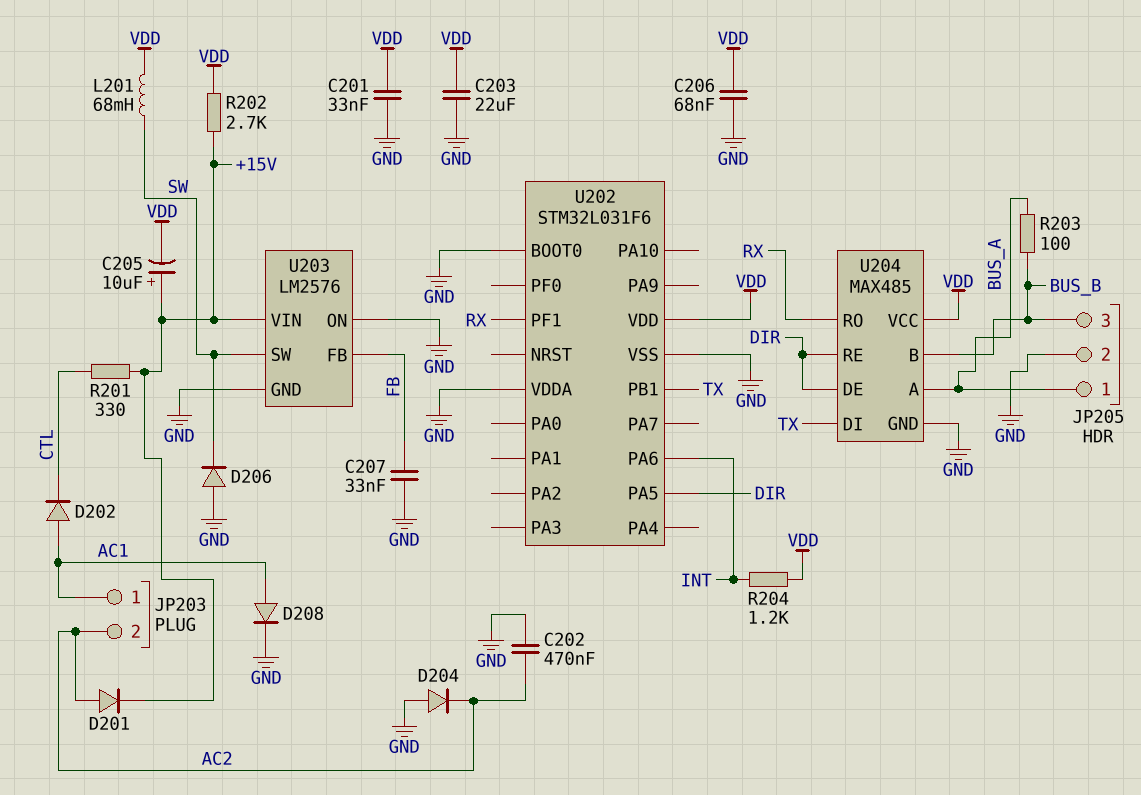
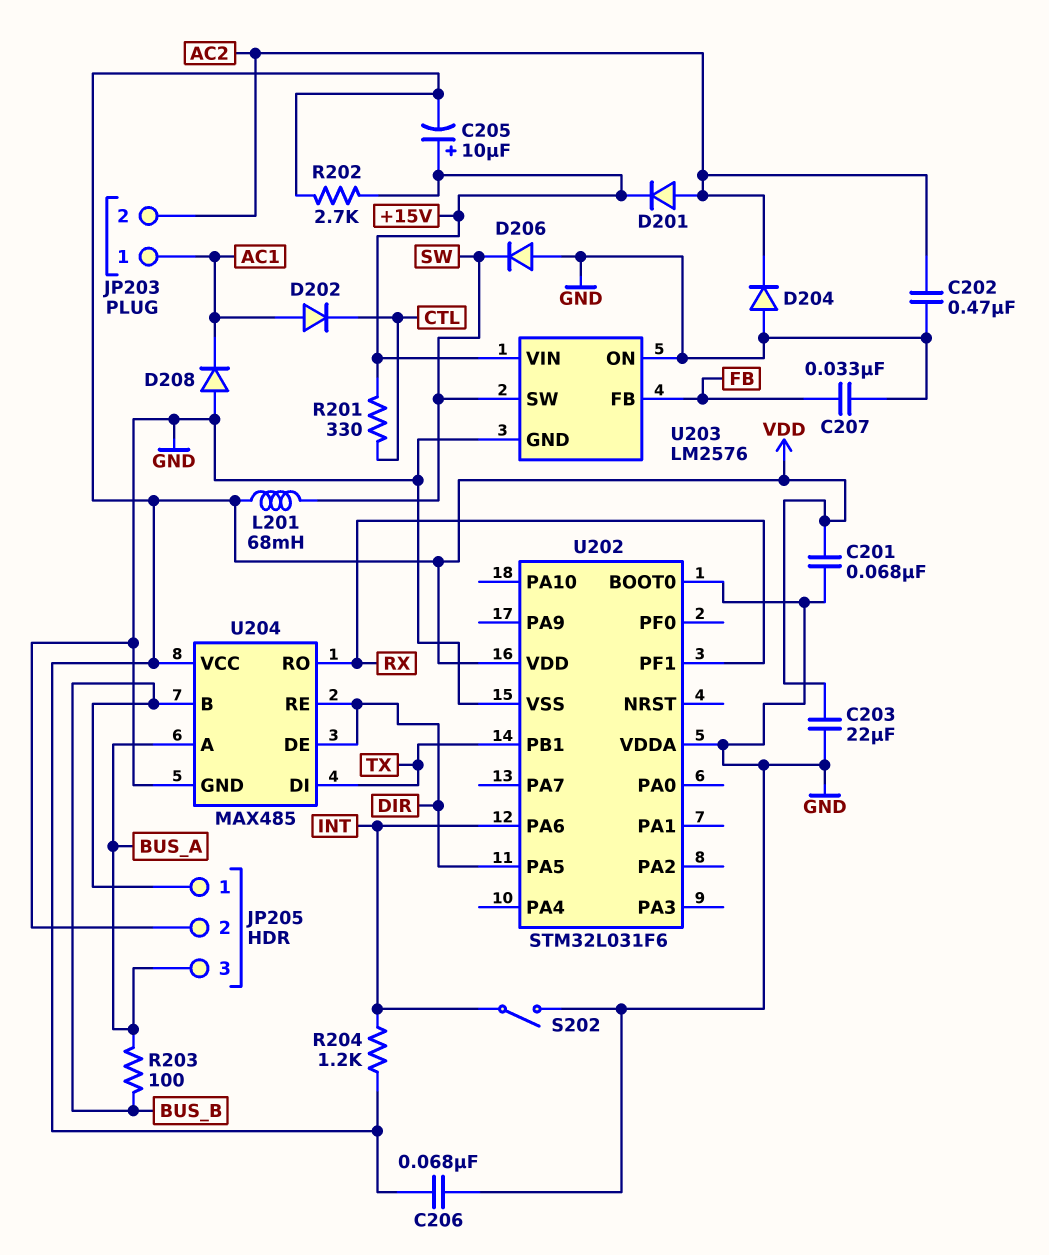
C201: 33nF (GND, VDD) -> 68nF (GND, VDD)
D208: diode (A AC1, K GND) -> diode (A GND, K AC1)
JP205 pin 1: BUS_A -> BUS_B
JP205 pin 3: BUS_B -> BUS_A
S202: none -> switch (GND, INT)

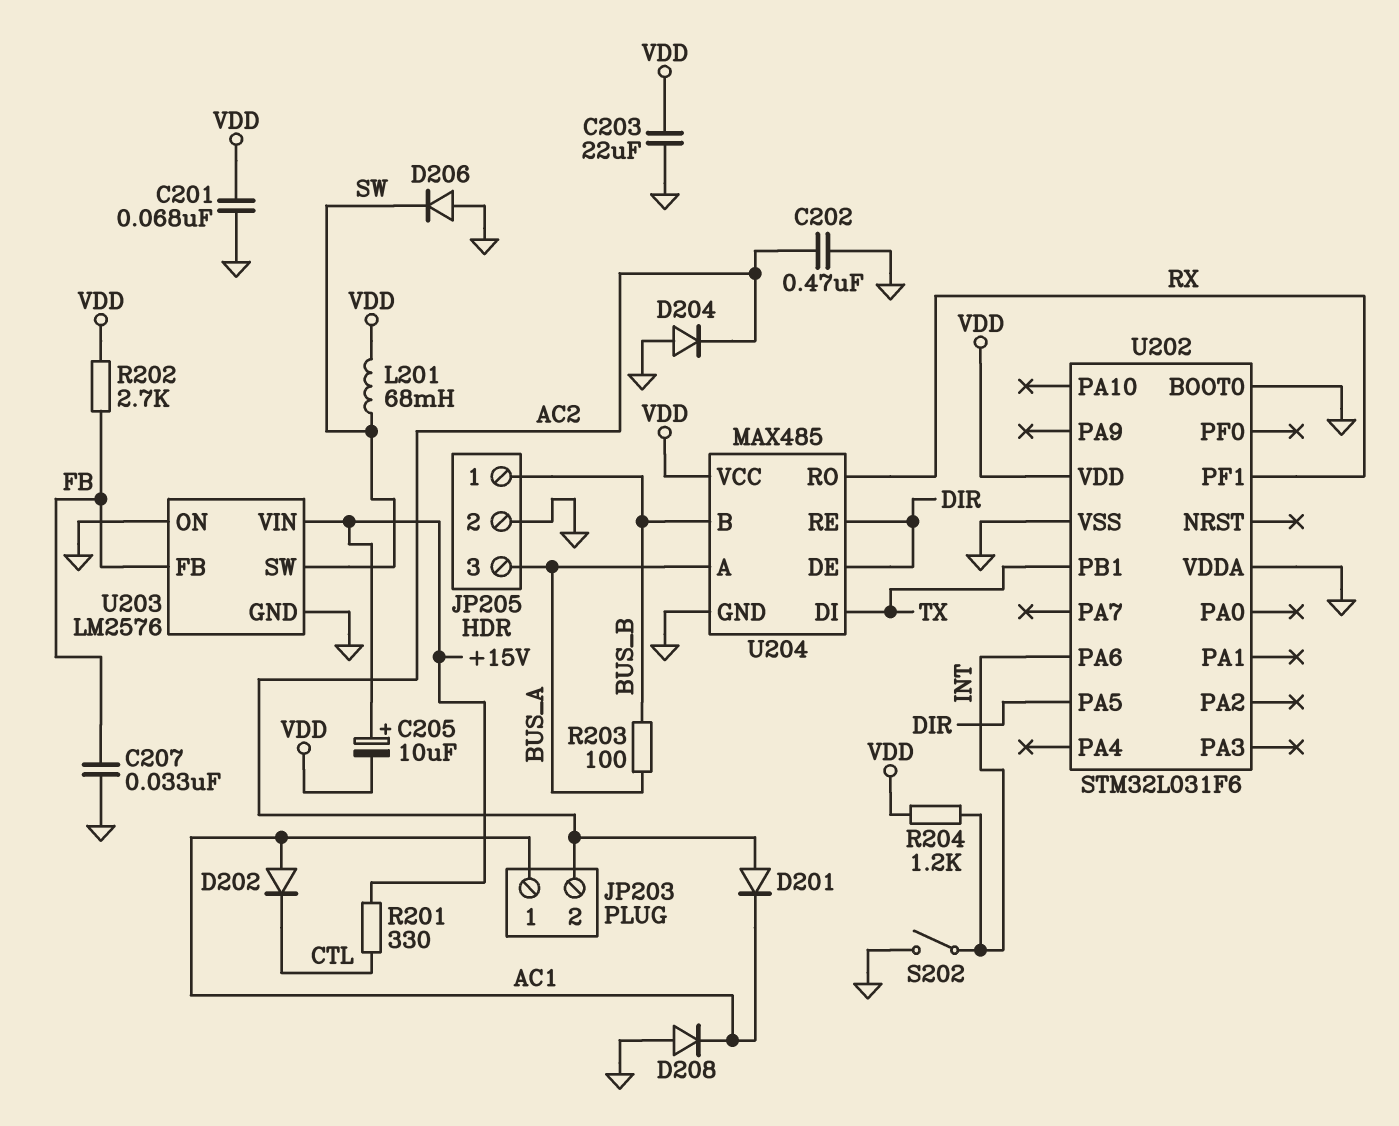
C206: 68nF (GND, VDD) -> none
D201: diode (A AC2, K +15V) -> diode (A AC2, K AC1)
R202: 2.7k (+15V, VDD) -> 2.7k (FB, VDD)

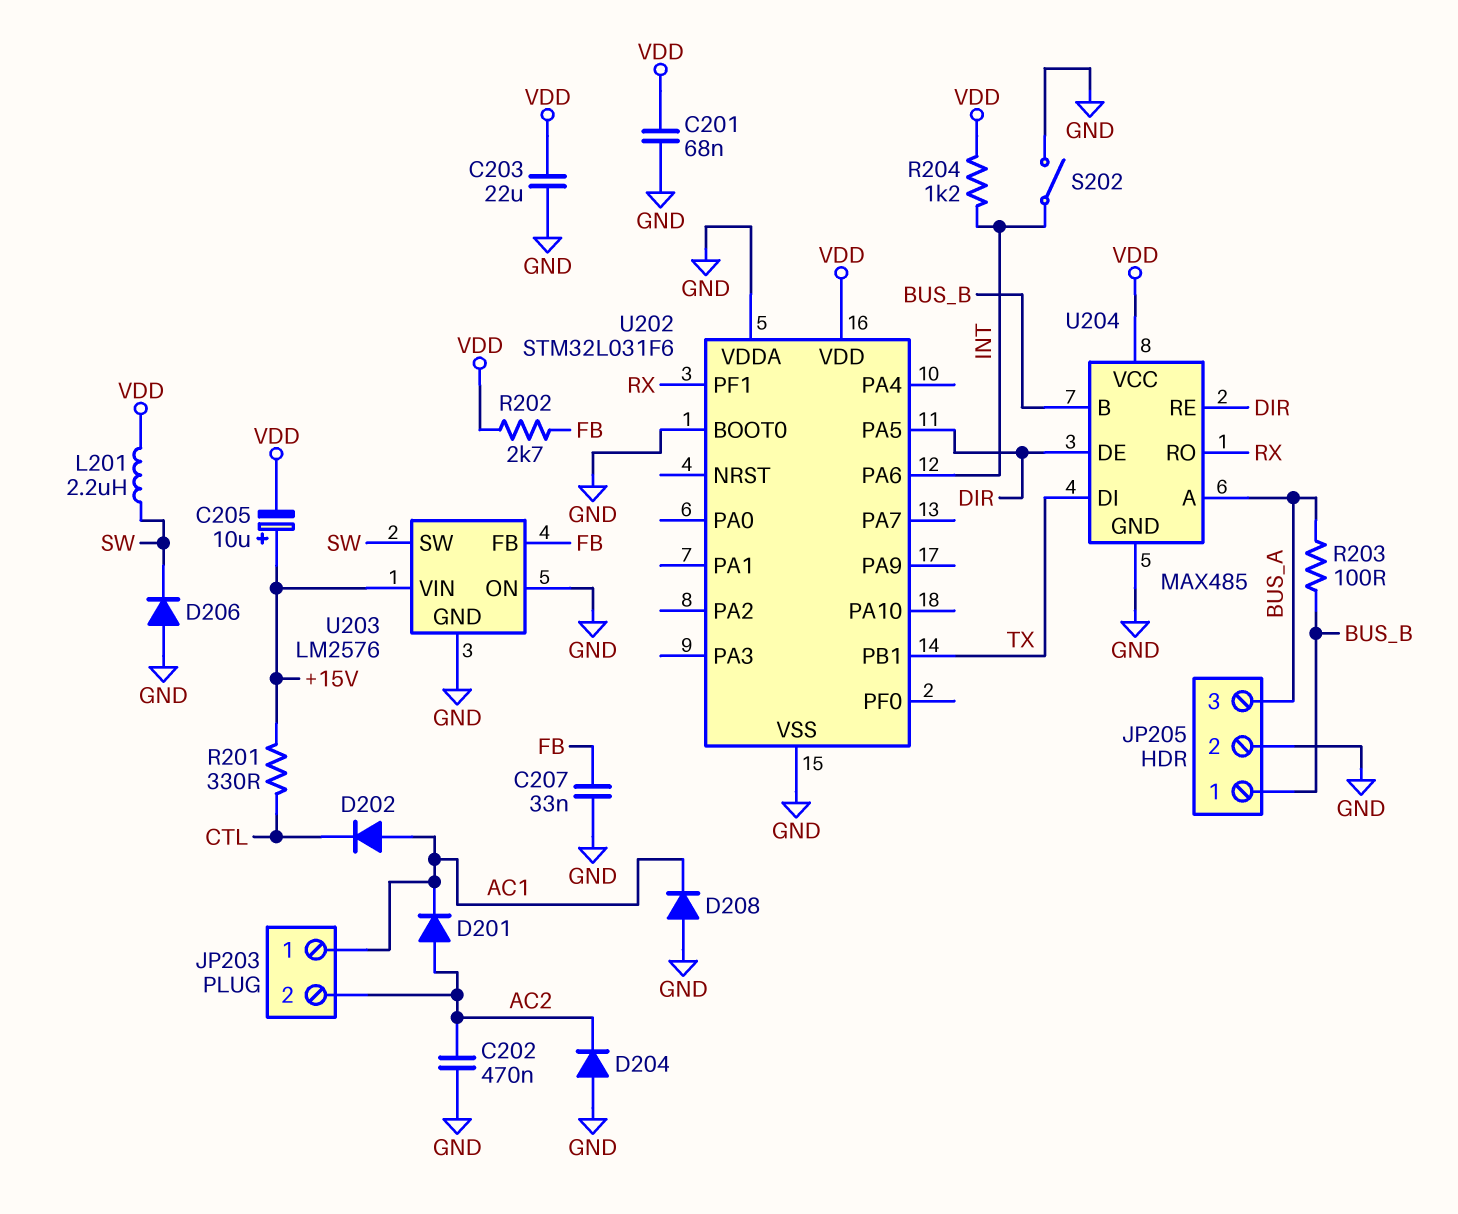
L201: 68mH (SW, VDD) -> 2.2uH (SW, VDD)

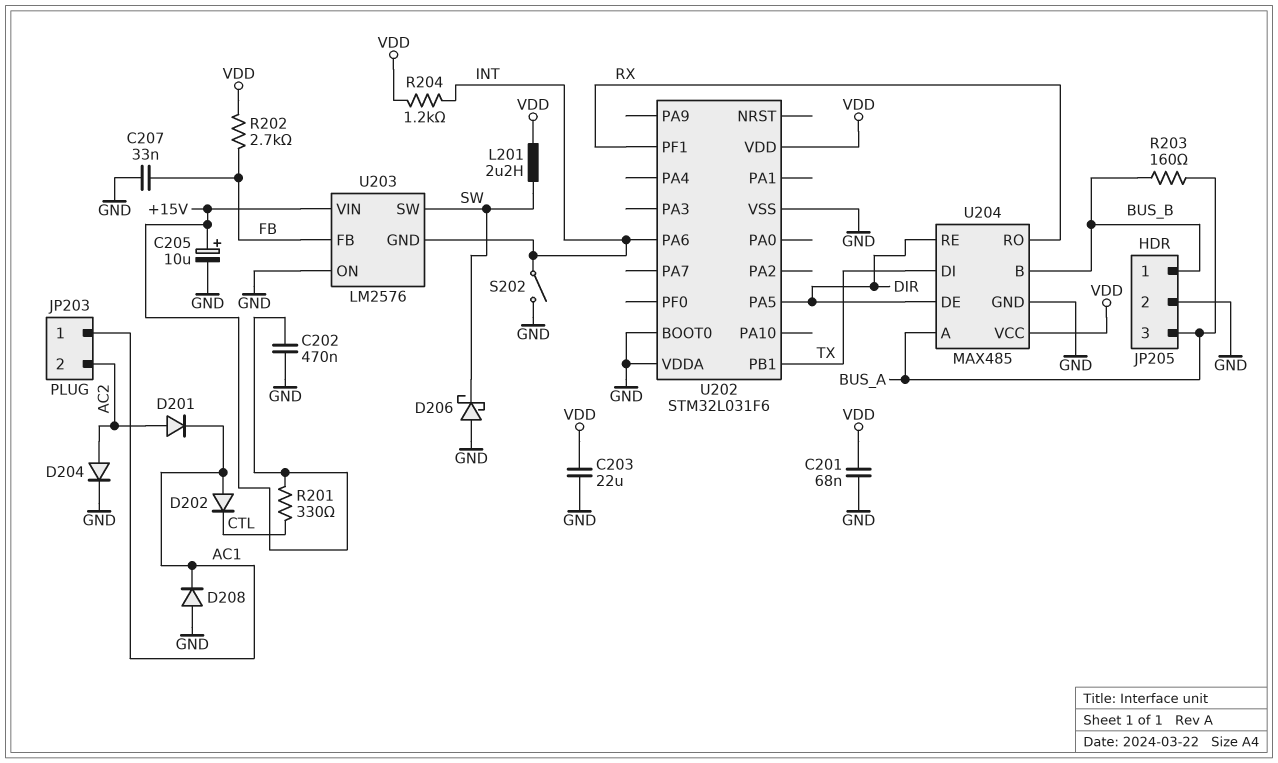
C202: 470nF (AC2, GND) -> 470nF (+15V, GND)
C205: 10uF (plus +15V, minus VDD) -> 10uF (plus +15V, minus GND)
D204: diode (A GND, K AC2) -> diode (A AC2, K GND)
D206: diode (A GND, K SW) -> schottky (A GND, K SW)
R203: 100 (BUS_A, BUS_B) -> 160 (BUS_A, BUS_B)
U203 pin GND: GND -> INT

